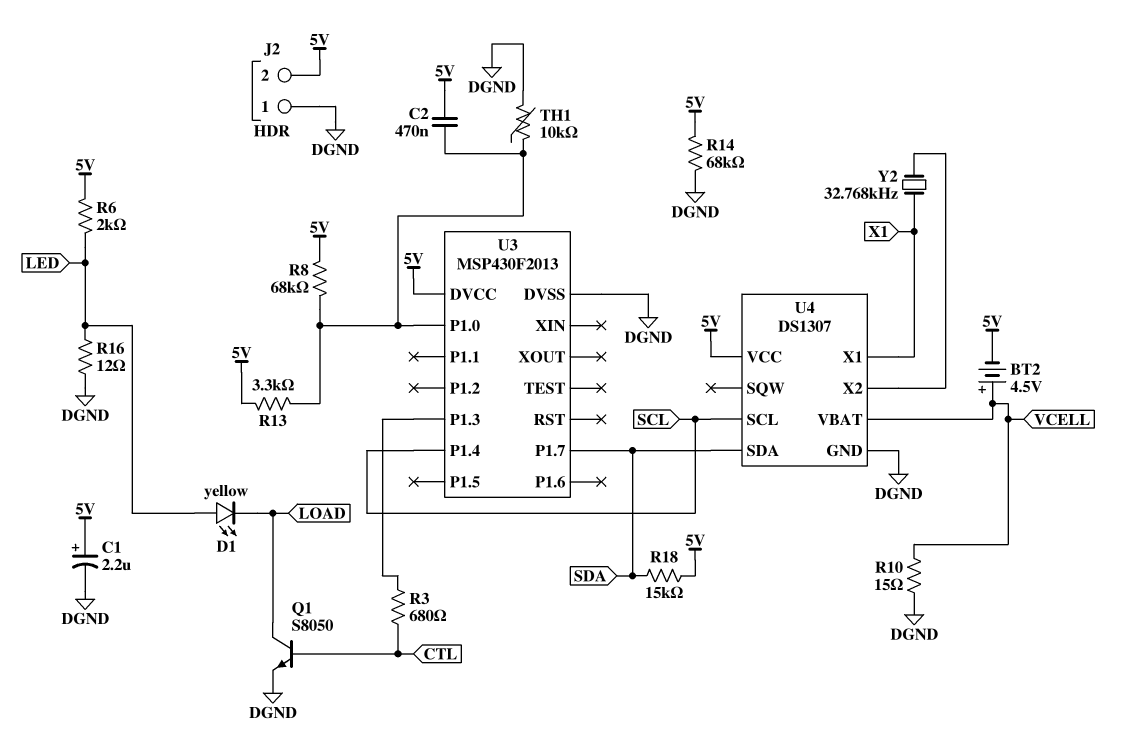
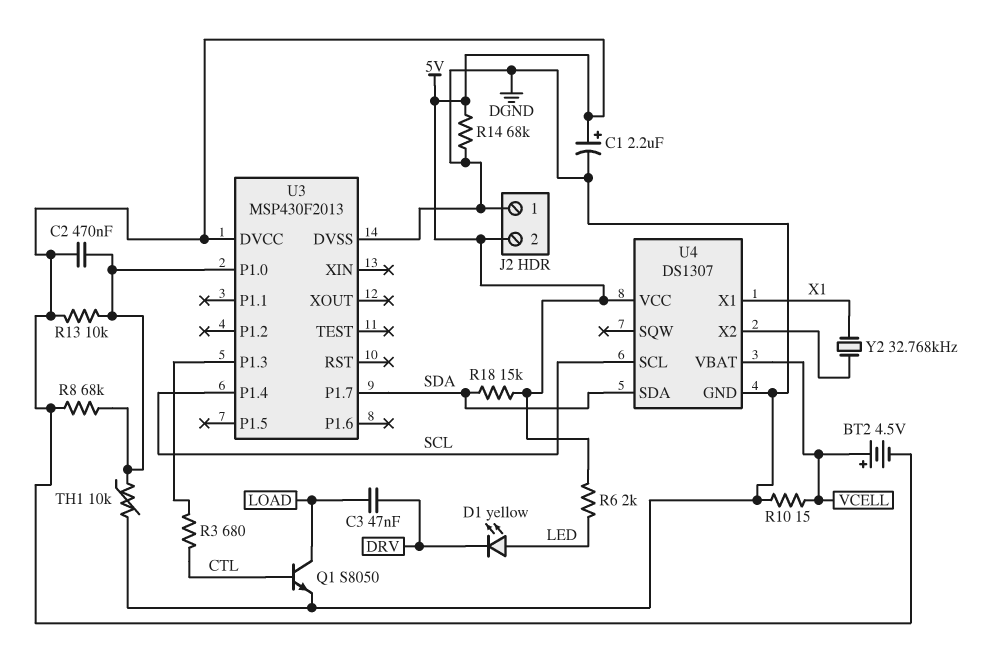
C3: none -> 47nF (DRV, LOAD)
D1: LED yellow (A LED, K LOAD) -> LED yellow (A LED, K DRV)
R13: 3.3k (5V, U3/P1.0) -> 10k (5V, U3/P1.0)
R16: 12 (DGND, LED) -> none

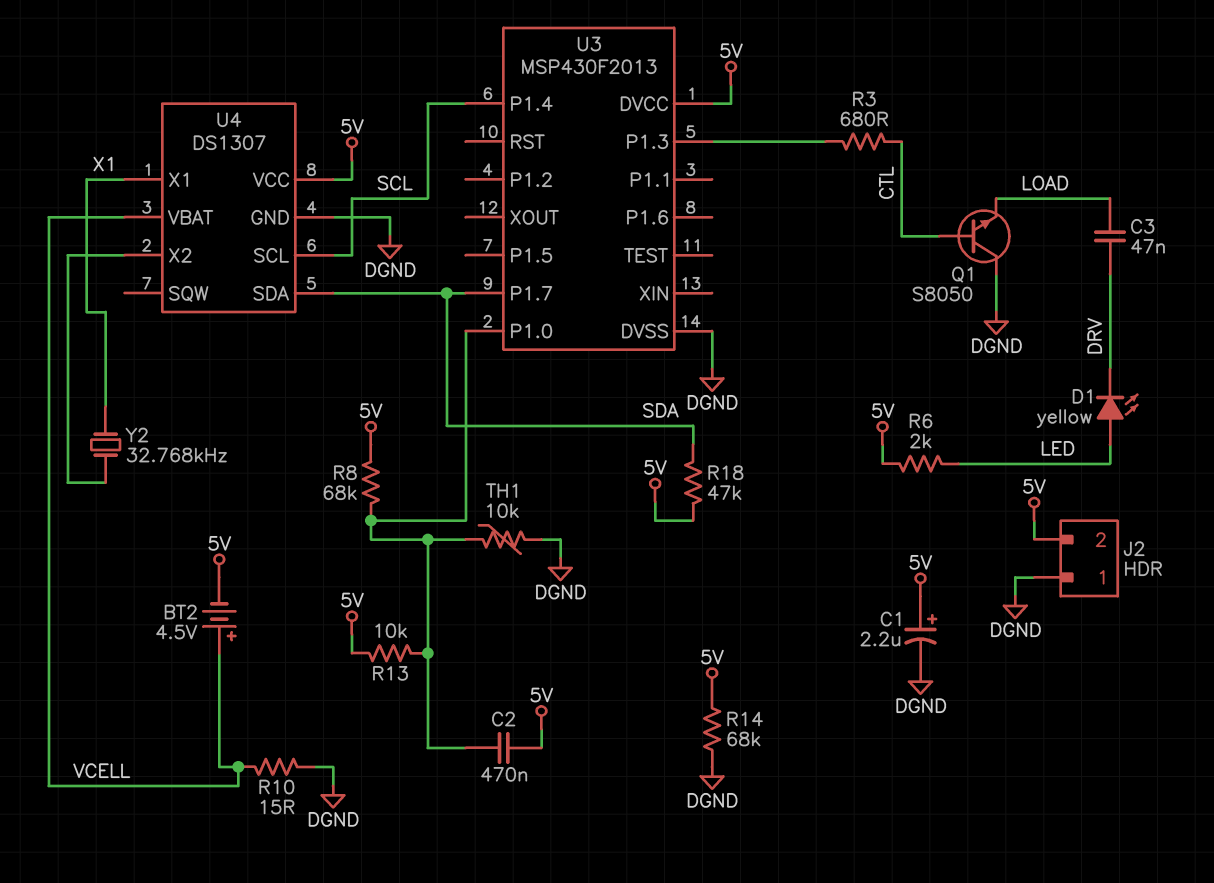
Q1: NPN S8050 (B CTL, C LOAD, E DGND) -> NPN S8050 (B CTL, C DGND, E LOAD)
R18: 15k (5V, SDA) -> 47k (5V, SDA)

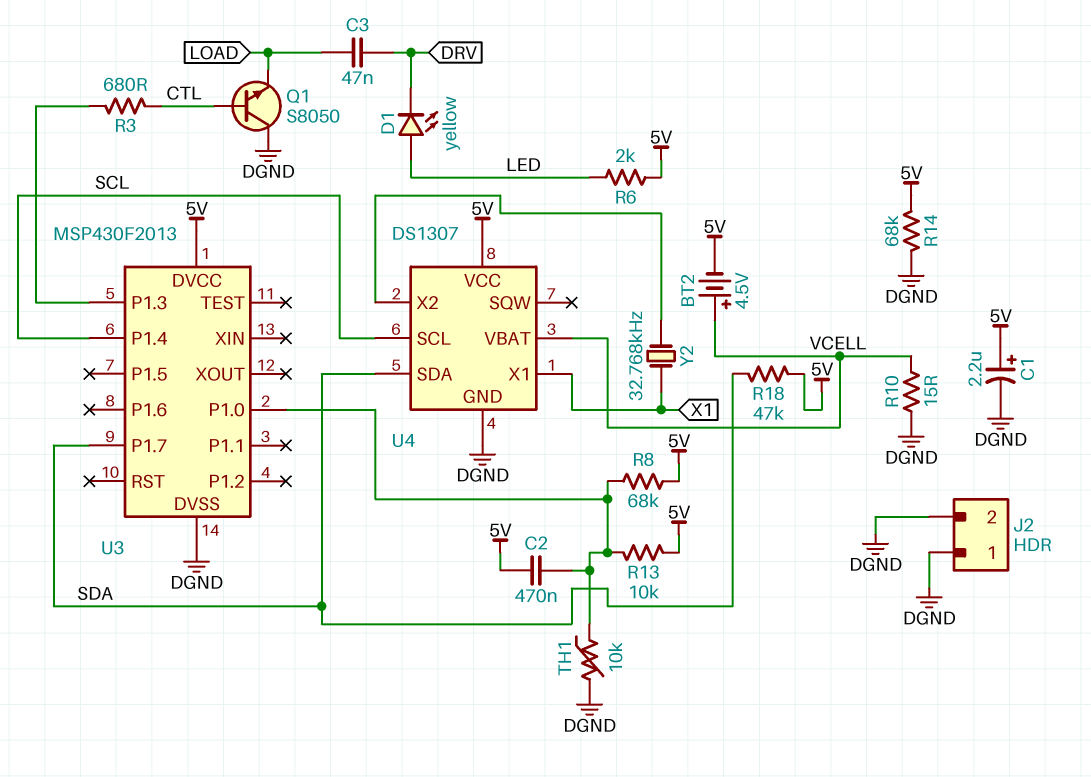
J2 pin 2: 5V -> DGND

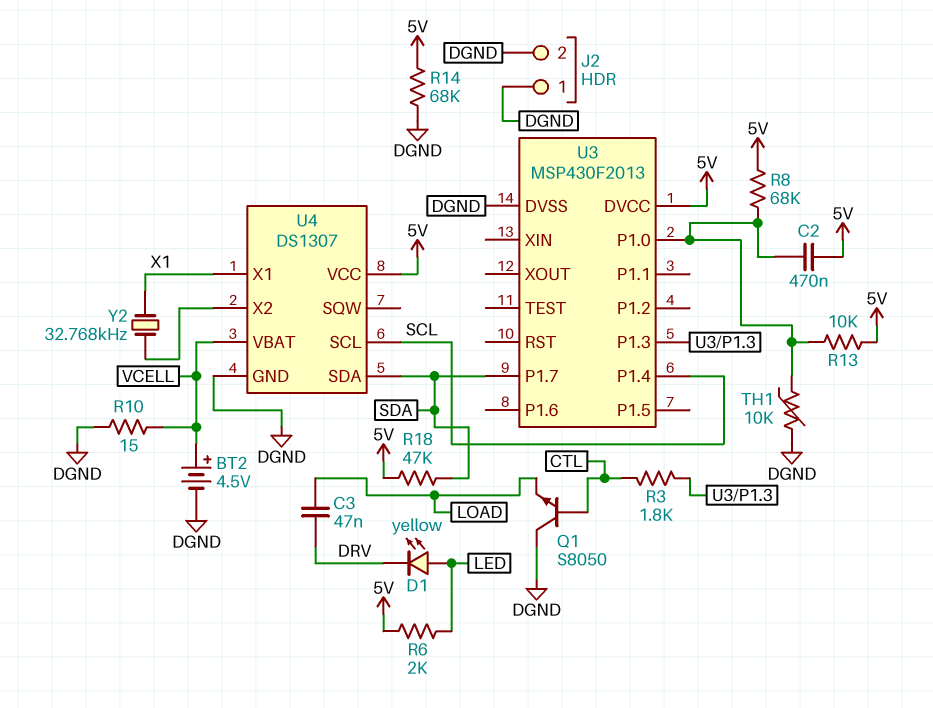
BT2: 4.5V (plus VCELL, minus 5V) -> 4.5V (plus VCELL, minus DGND)
C1: 2.2uF (plus 5V, minus DGND) -> none
R3: 680 (CTL, U3/P1.3) -> 1.8k (CTL, U3/P1.3)

